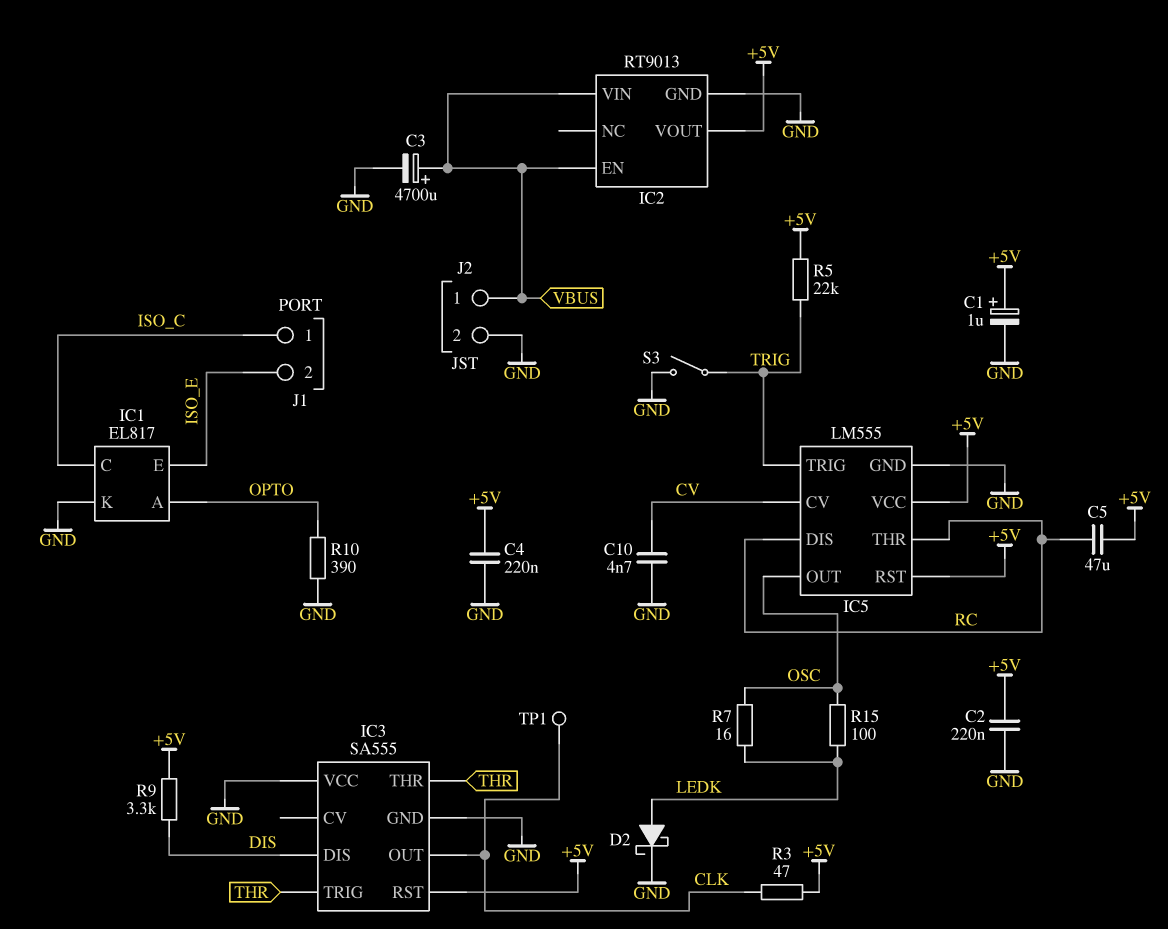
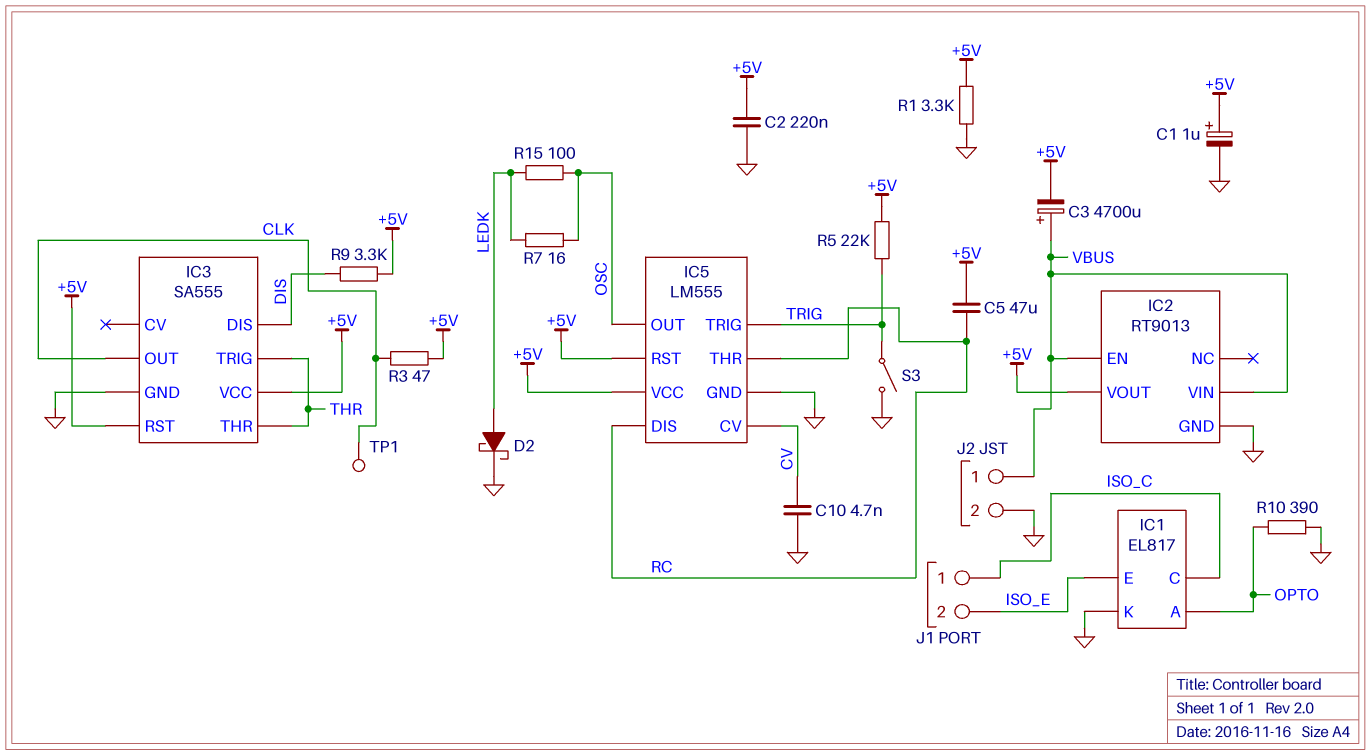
C3: 4700uF (plus VBUS, minus GND) -> 4700uF (plus VBUS, minus +5V)
C4: 220nF (+5V, GND) -> none
IC3 pin VCC: GND -> +5V
R1: none -> 3.3k (+5V, GND)

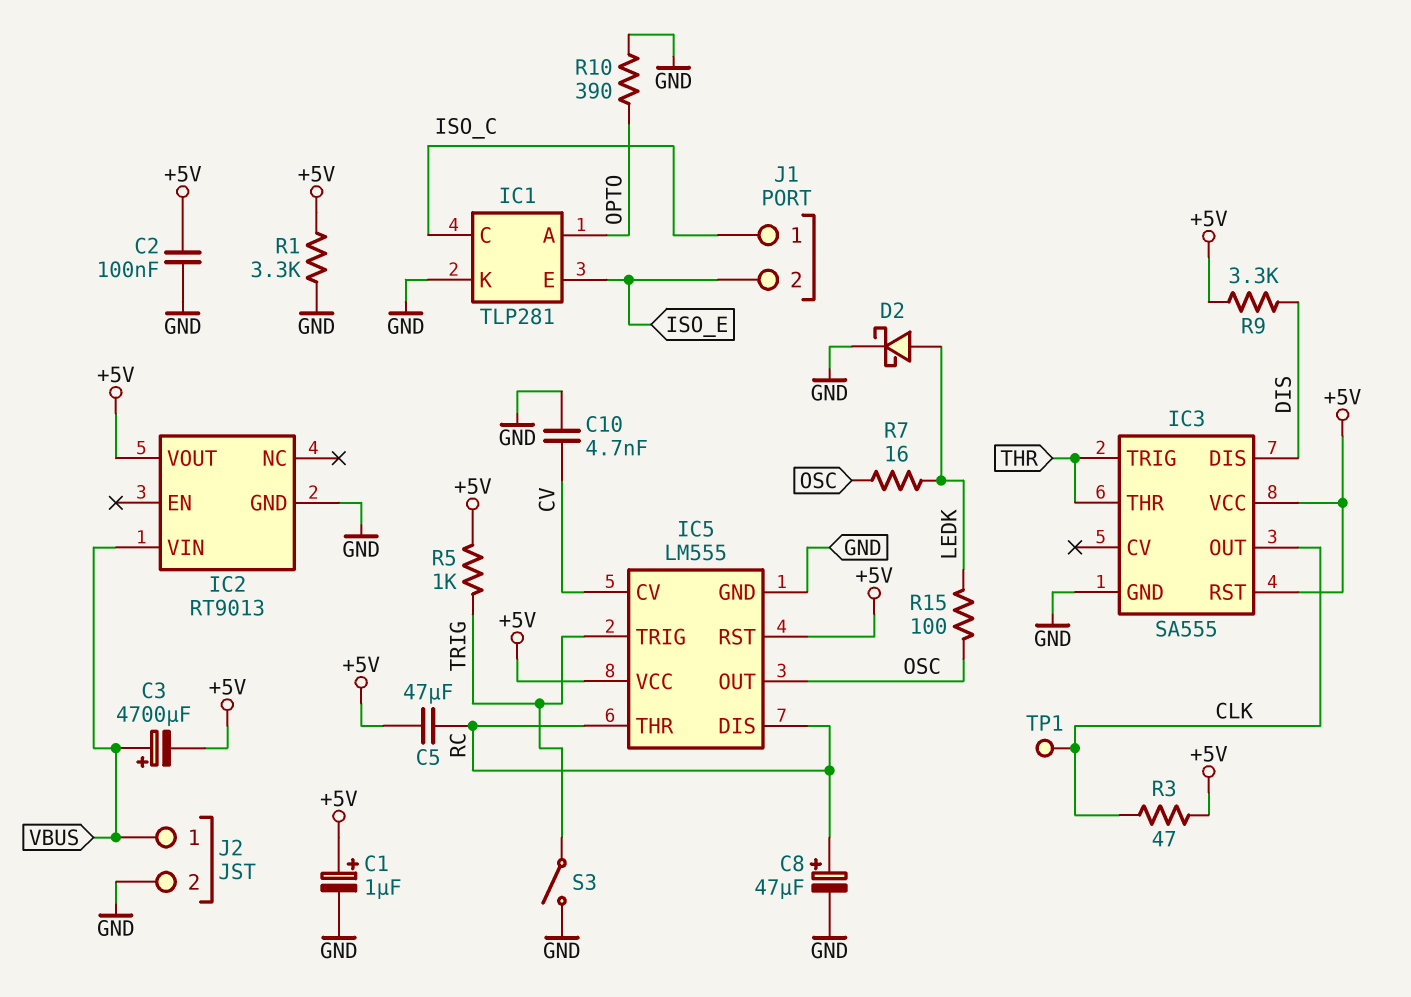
C2: 220nF (+5V, GND) -> 100nF (+5V, GND)
C8: none -> 47uF (plus RC, minus GND)
IC1: EL817 -> TLP281
IC2 pin EN: VBUS -> none
R5: 22k (+5V, TRIG) -> 1k (+5V, TRIG)

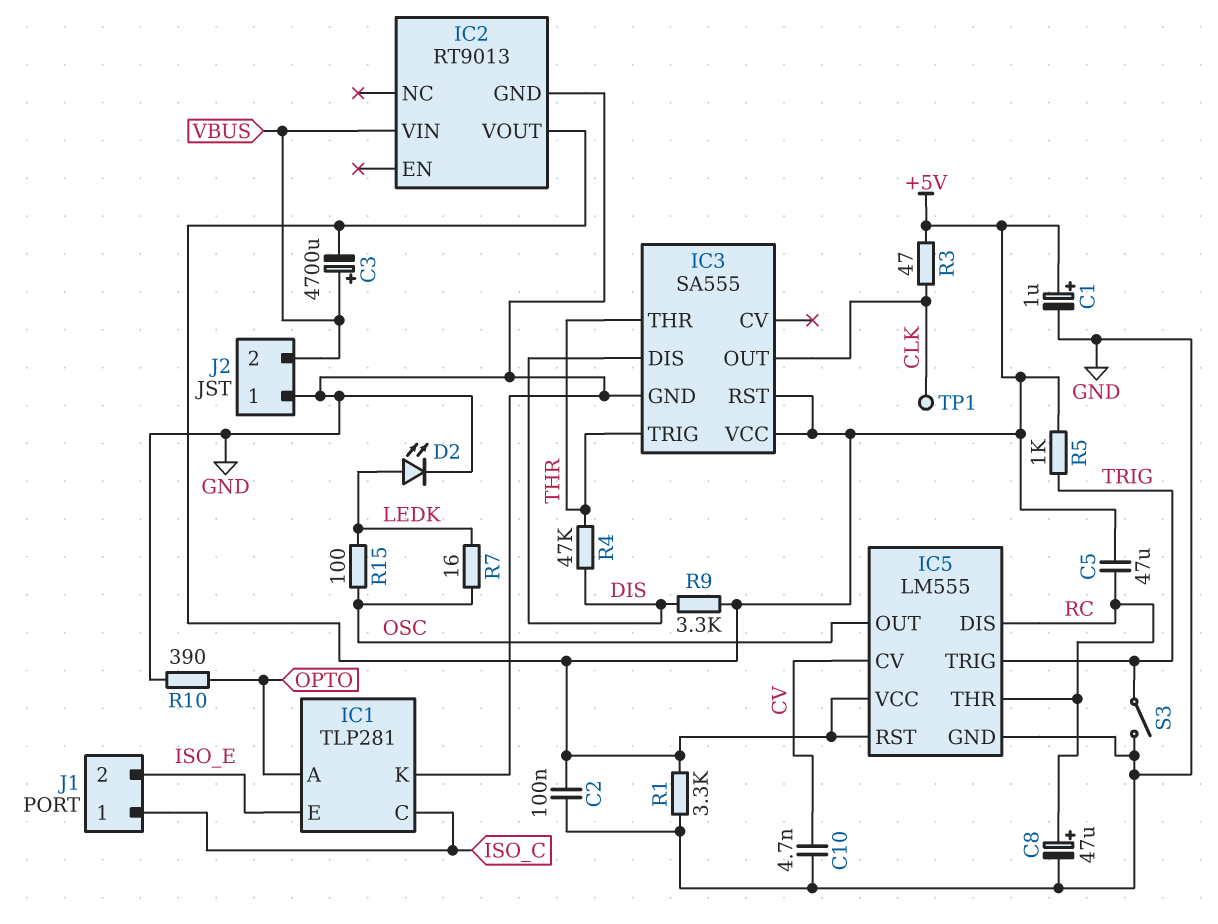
D2: schottky (A LEDK, K GND) -> LED (A LEDK, K GND)
J2 pin 1: VBUS -> GND
J2 pin 2: GND -> VBUS
R4: none -> 47k (DIS, THR)

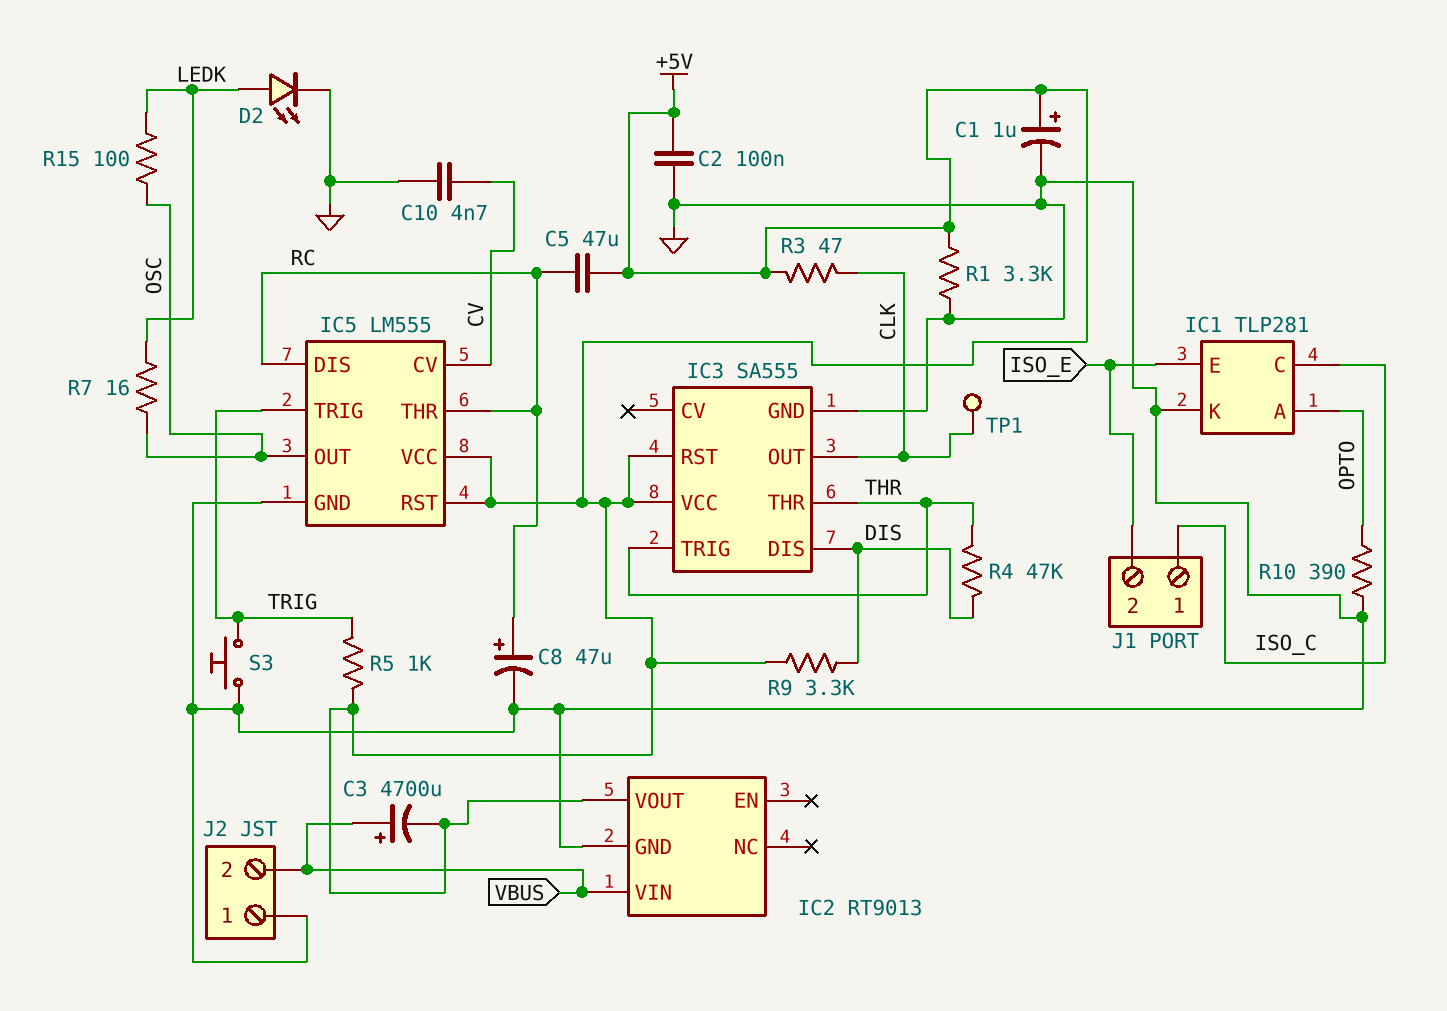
S3: switch (GND, TRIG) -> button (GND, TRIG)

